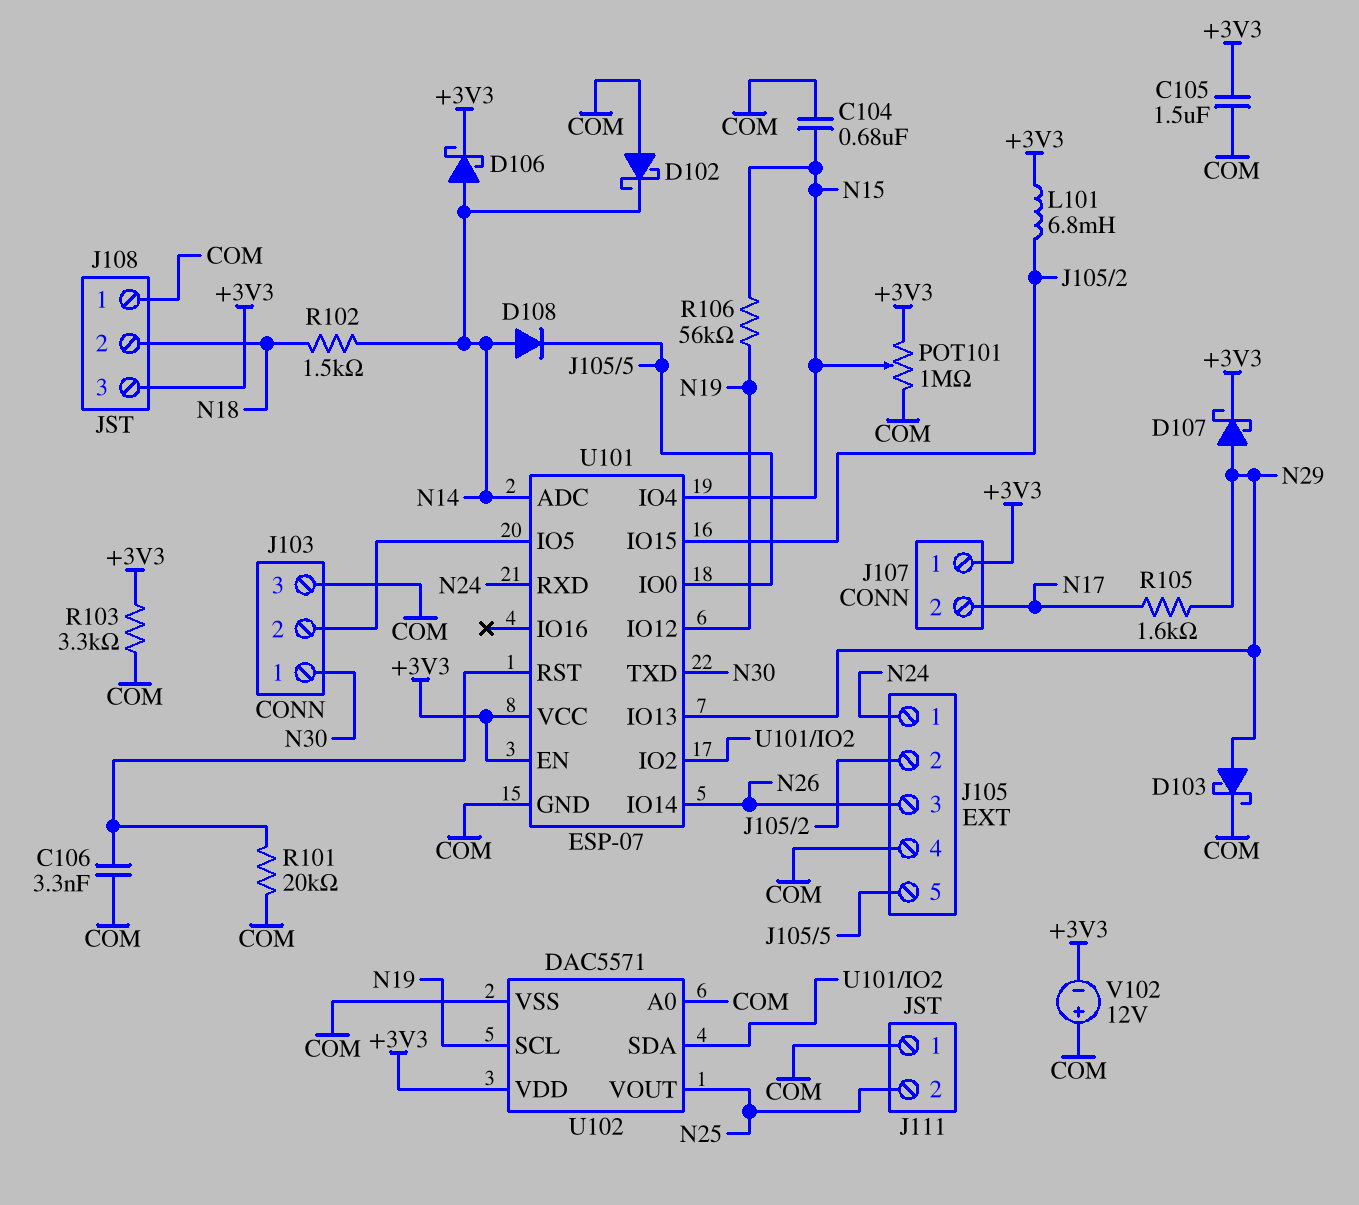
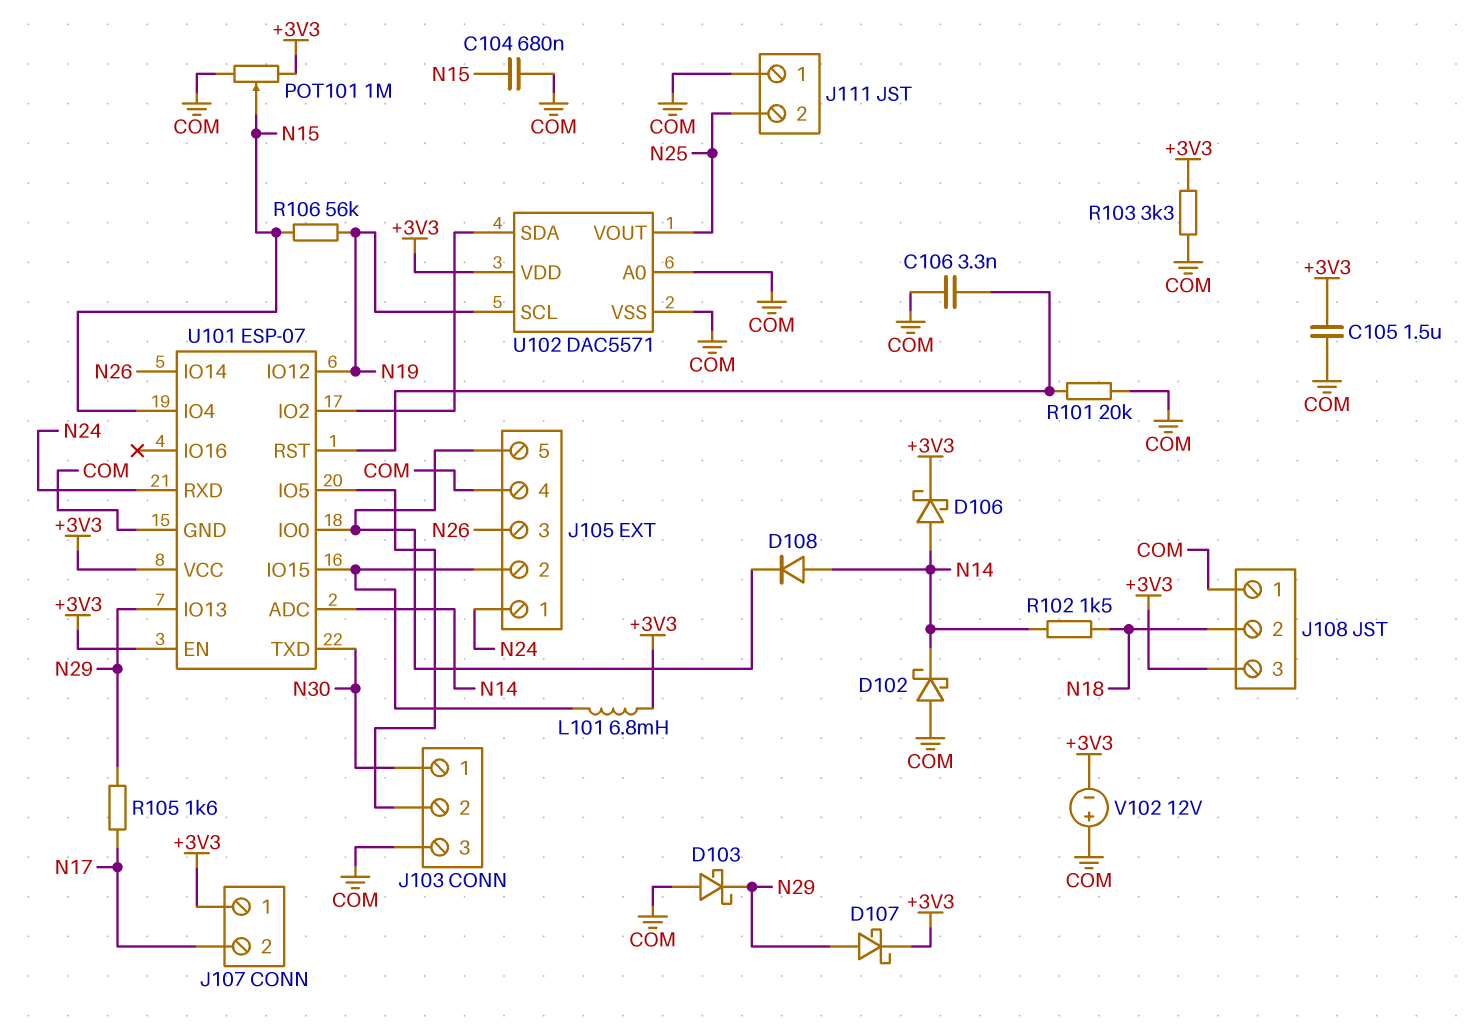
D103: schottky (A N29, K COM) -> schottky (A COM, K N29)

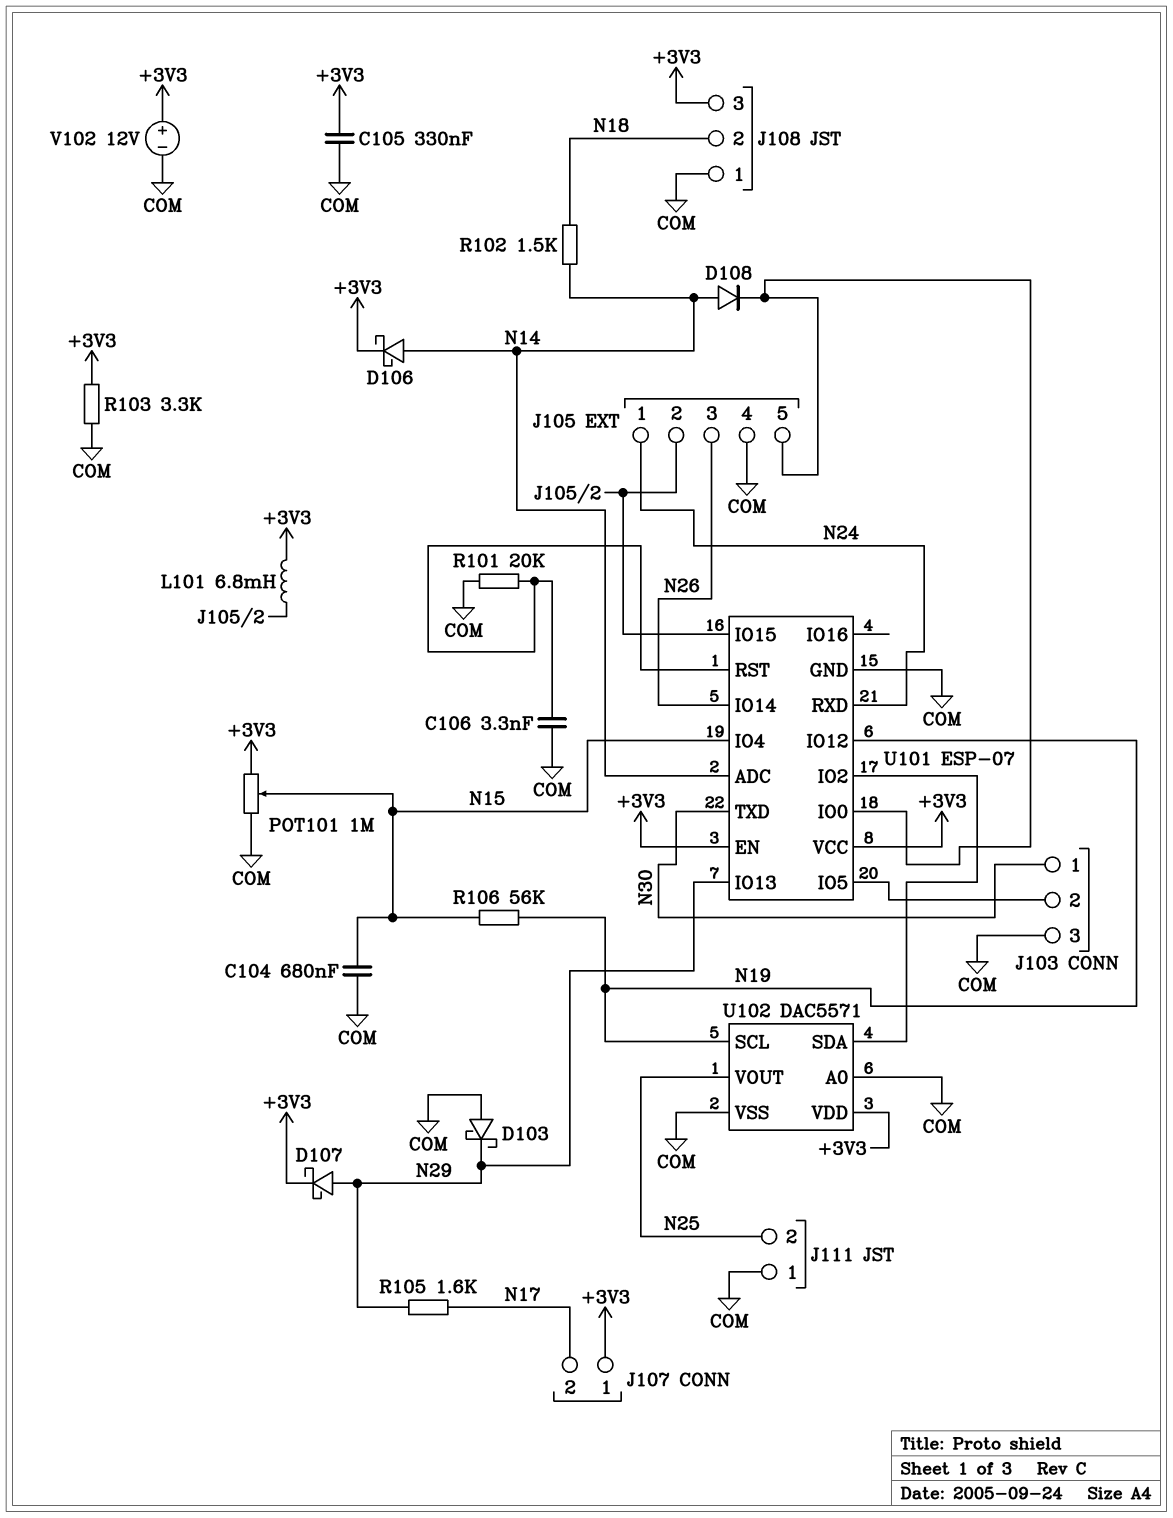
C105: 1.5uF (+3V3, COM) -> 330nF (+3V3, COM)
D102: schottky (A COM, K N14) -> none
V102: 12V (plus COM, minus +3V3) -> 12V (plus +3V3, minus COM)

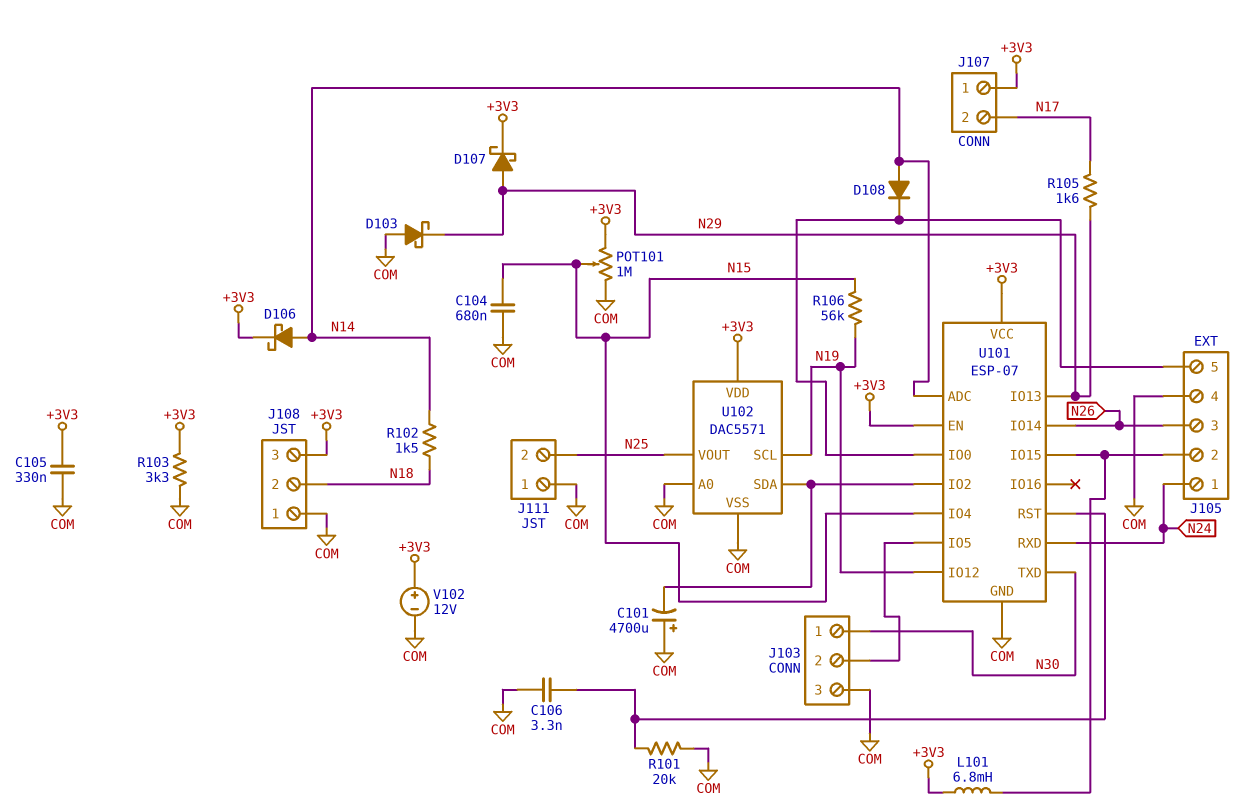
C101: none -> 4700uF (plus COM, minus U101/IO2)

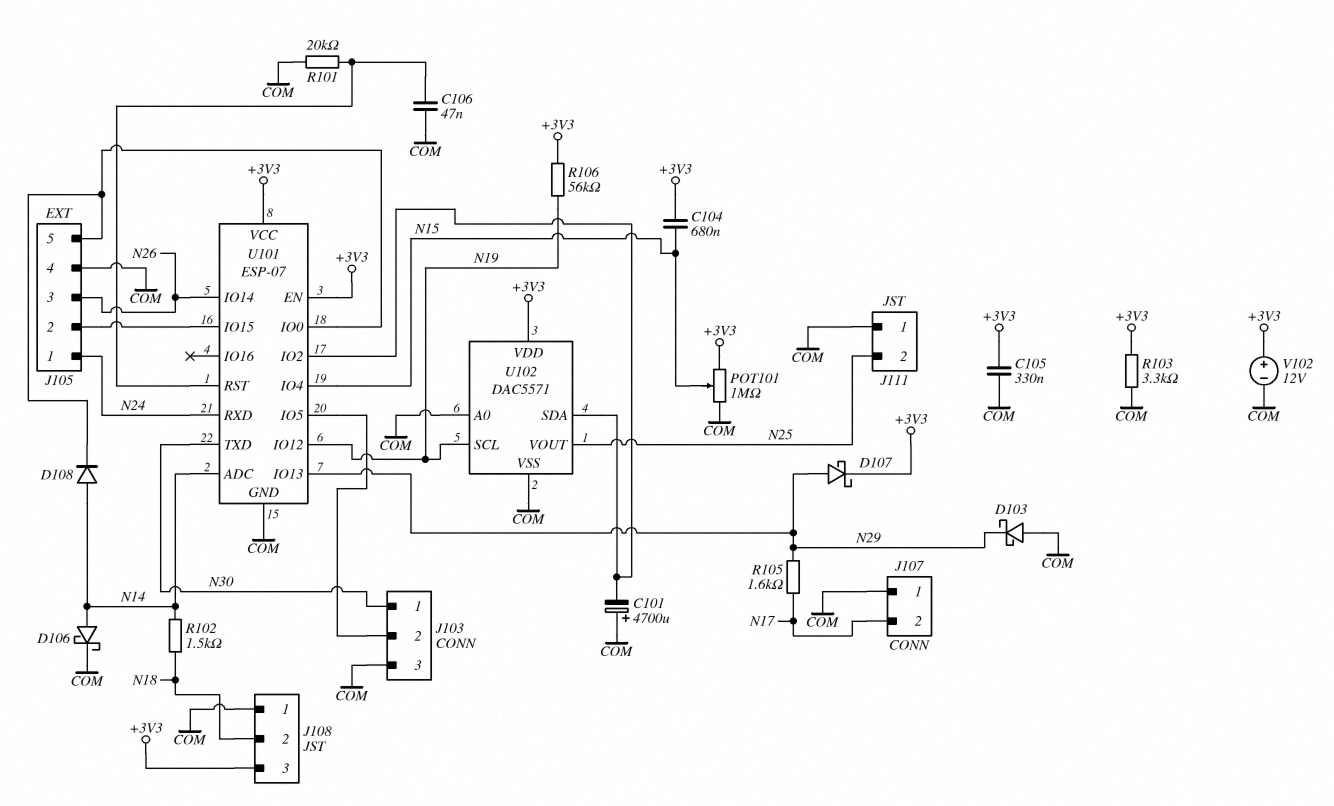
C104: 680nF (COM, N15) -> 680nF (+3V3, N15)
C106: 3.3nF (COM, U101/RST) -> 47nF (COM, U101/RST)
D106: schottky (A N14, K +3V3) -> schottky (A N14, K COM)
J107 pin 1: +3V3 -> COM
L101: 6.8mH (+3V3, J105/2) -> none
R106: 56k (N15, N19) -> 56k (+3V3, N19)

